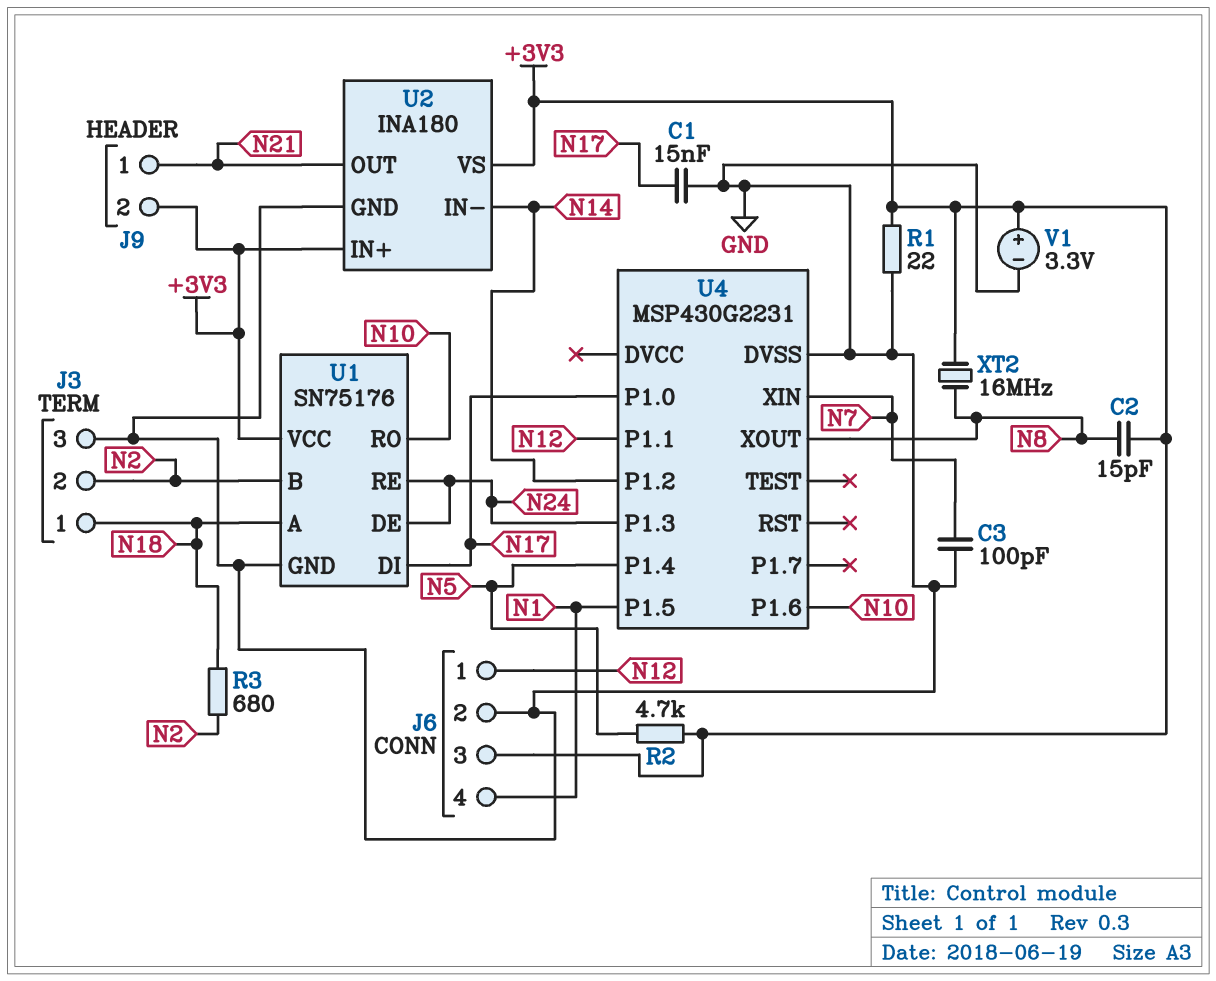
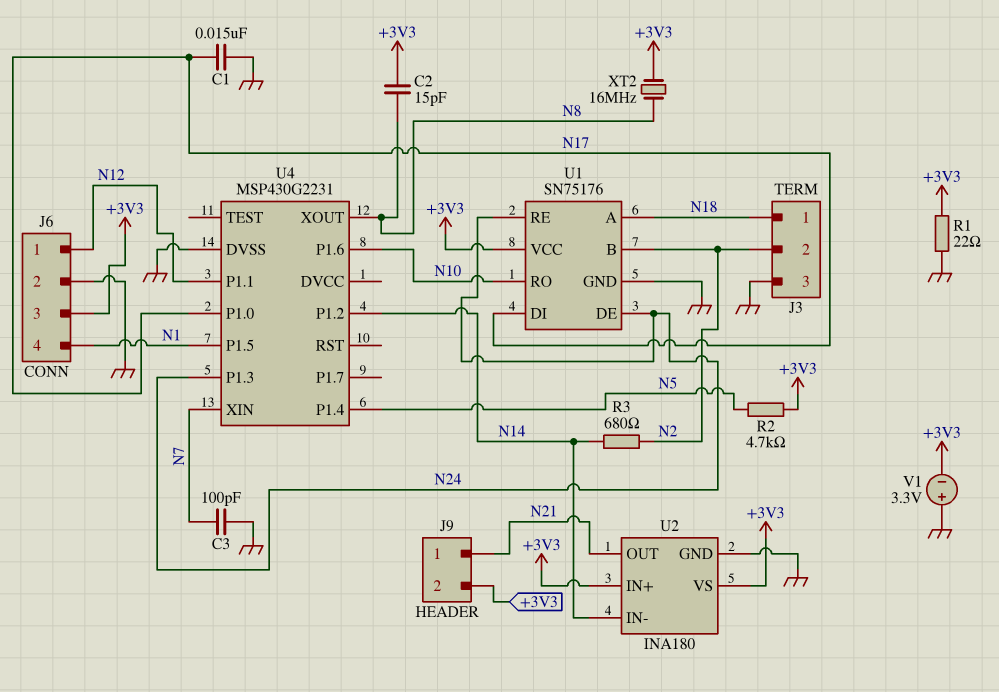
R3: 680 (N2, N18) -> 680 (N2, N14)
V1: 3.3V (plus +3V3, minus GND) -> 3.3V (plus GND, minus +3V3)

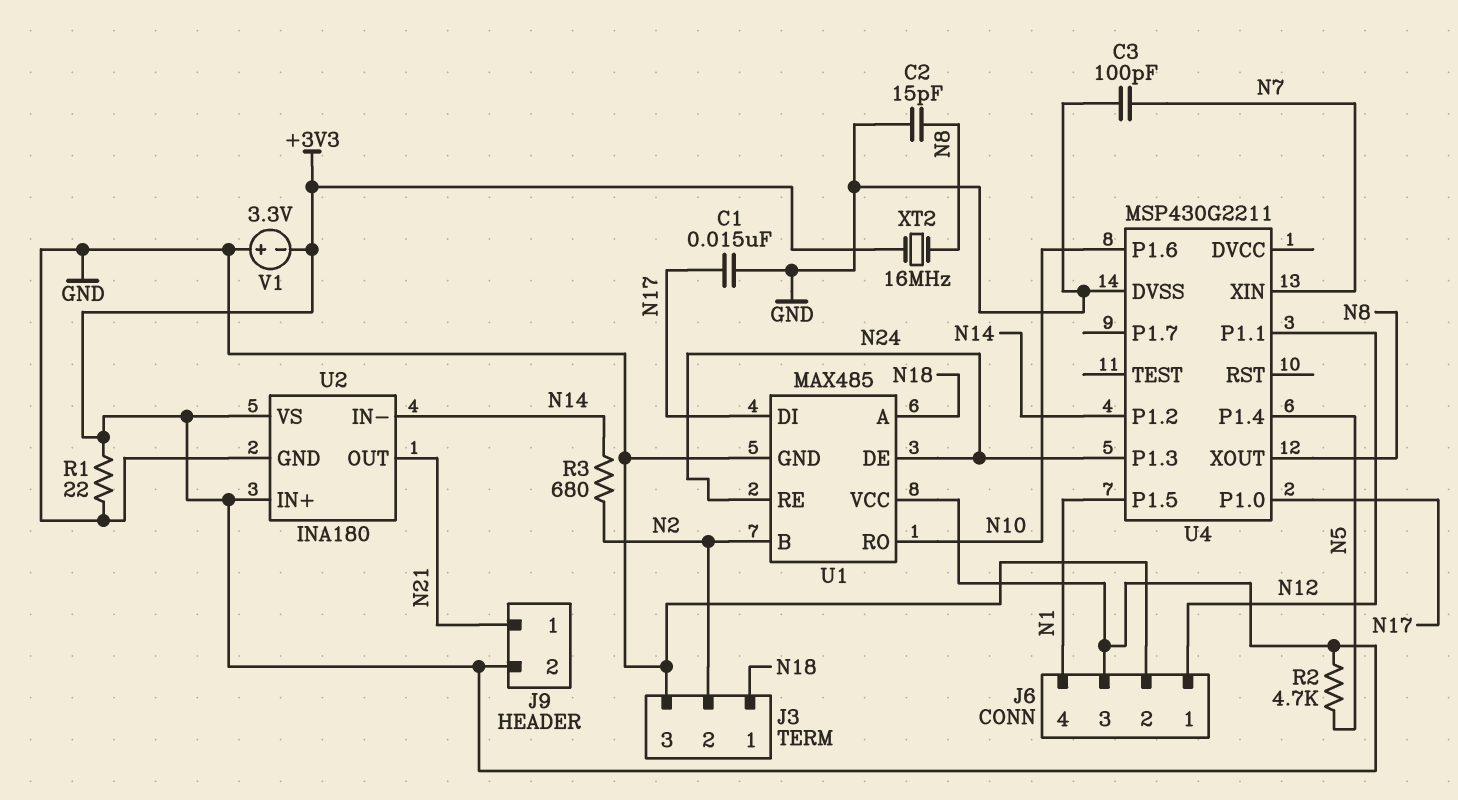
C2: 15pF (+3V3, N8) -> 15pF (GND, N8)
U1: SN75176 -> MAX485
U4: MSP430G2231 -> MSP430G2211

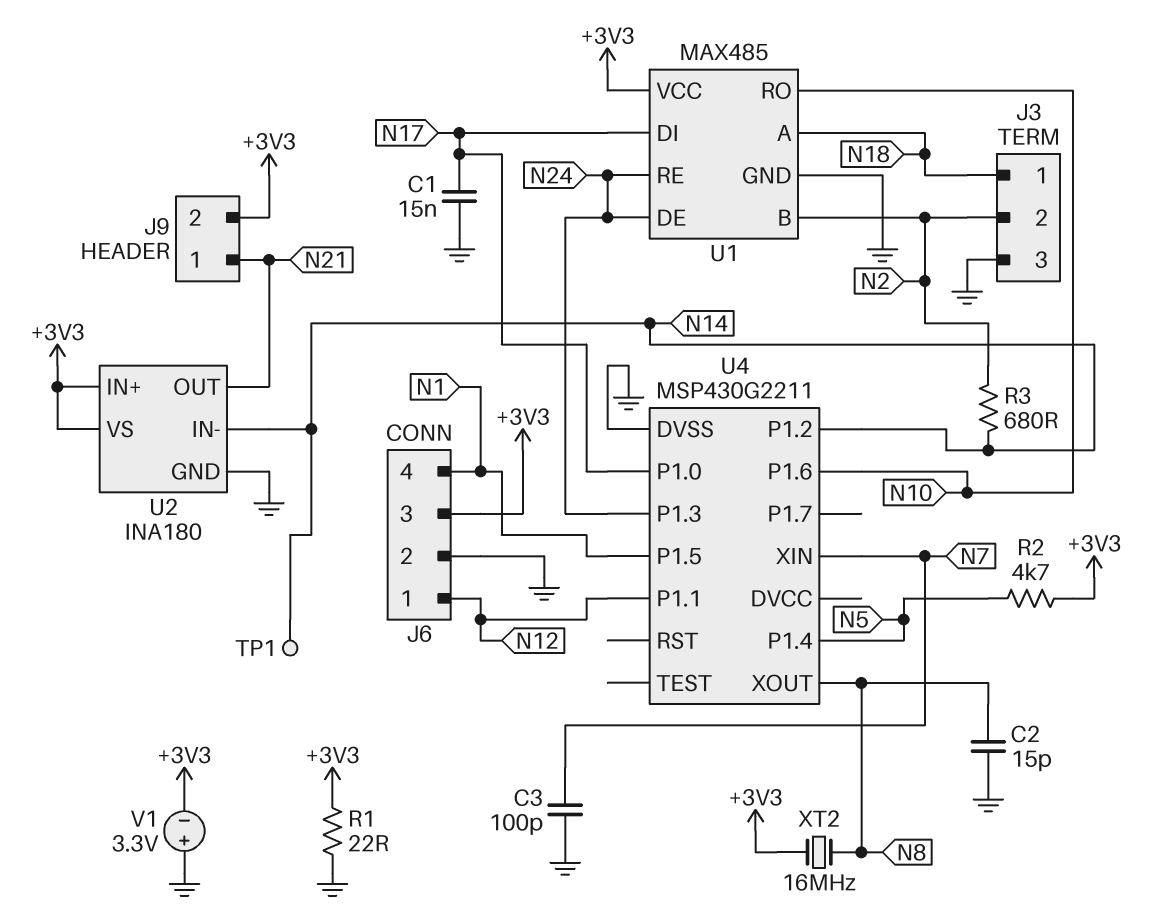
TP1: none -> test point (N14)

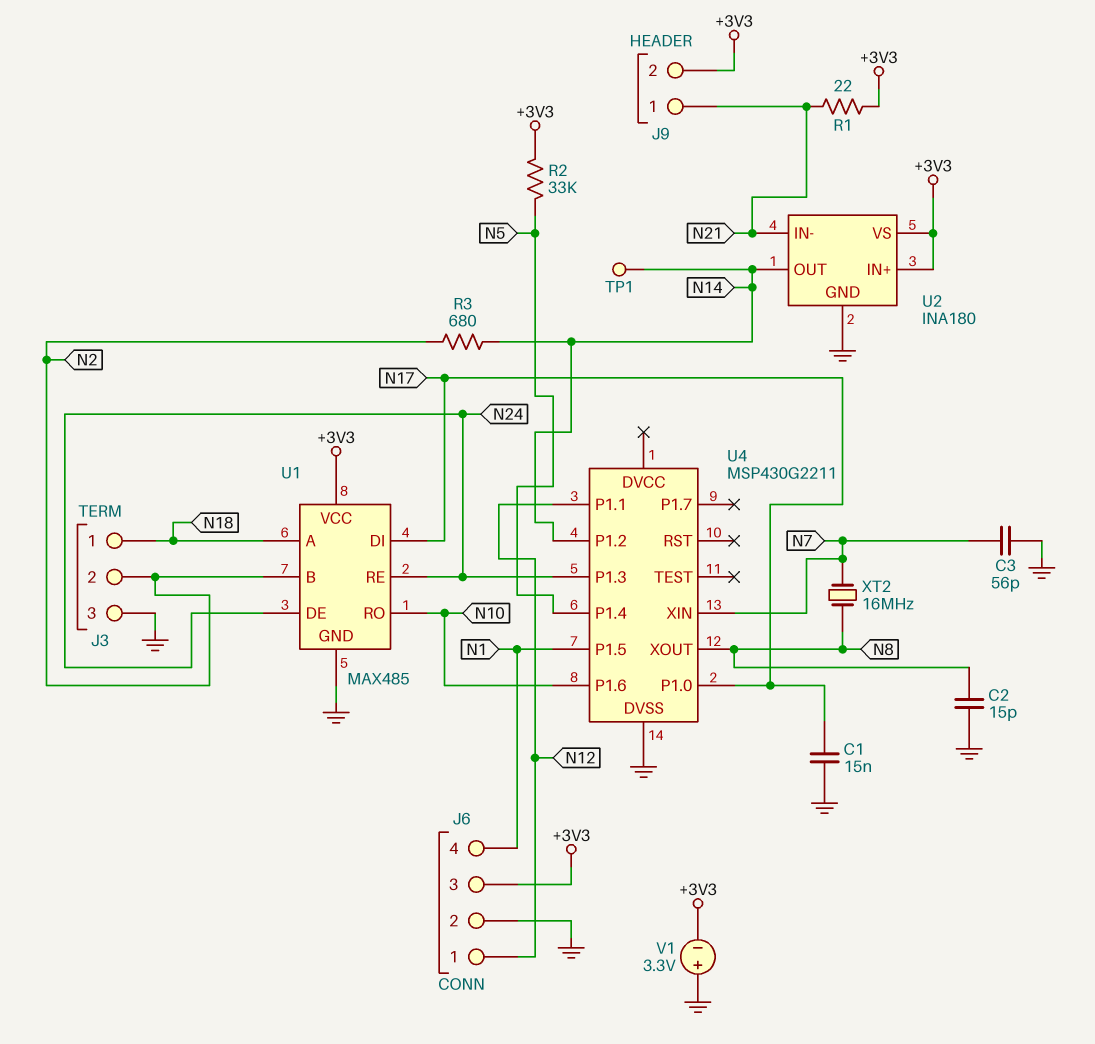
C3: 100pF (GND, N7) -> 56pF (GND, N7)
R1: 22 (+3V3, GND) -> 22 (+3V3, N21)
R2: 4.7k (+3V3, N5) -> 33k (+3V3, N5)
U2 pin IN-: N14 -> N21
U2 pin OUT: N21 -> N14
XT2: 16MHz (+3V3, N8) -> 16MHz (N7, N8)

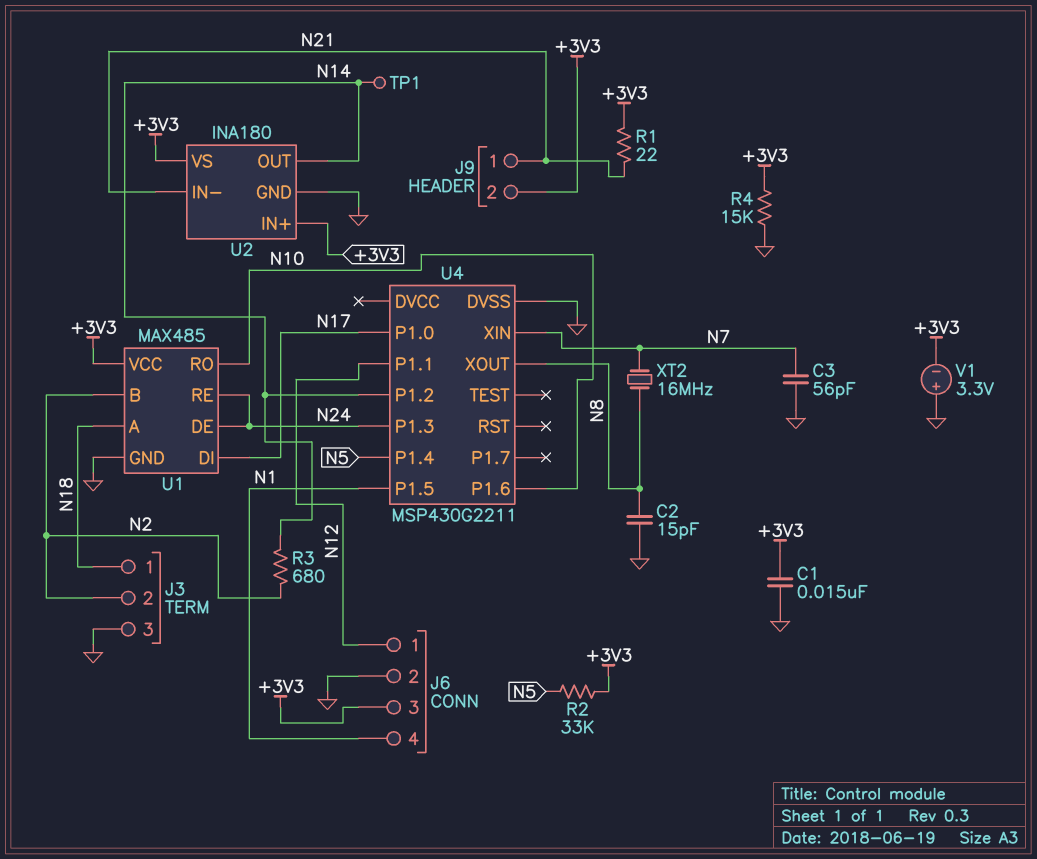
C1: 15nF (GND, N17) -> 15nF (+3V3, GND)
R4: none -> 15k (+3V3, GND)

